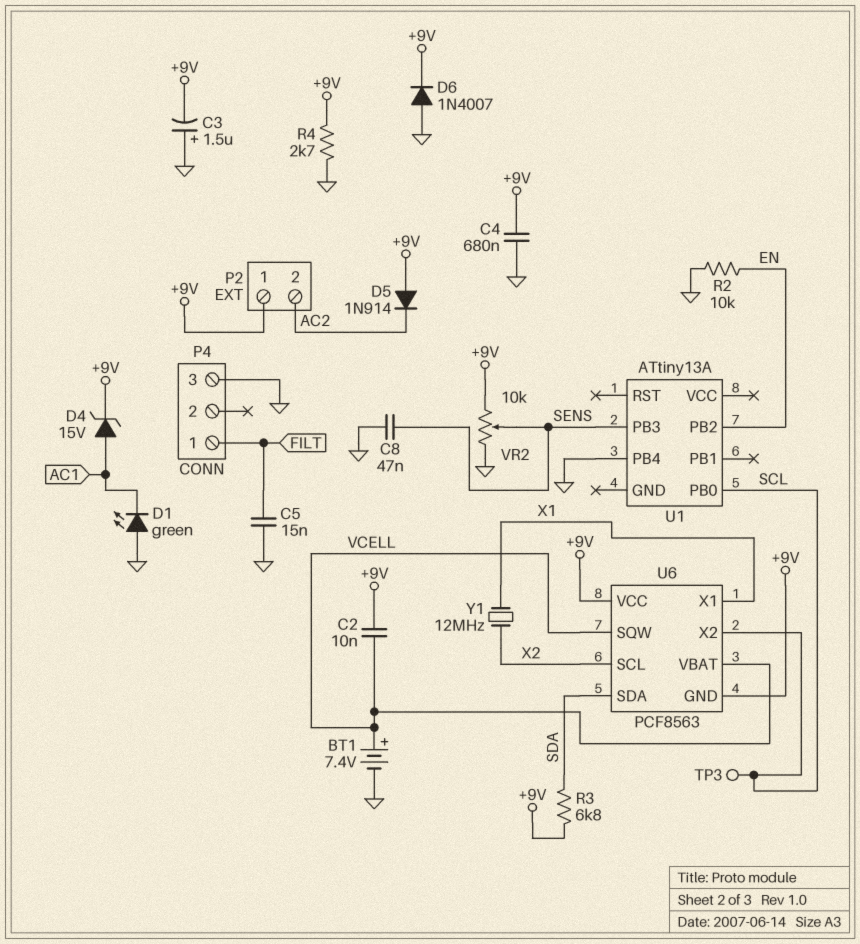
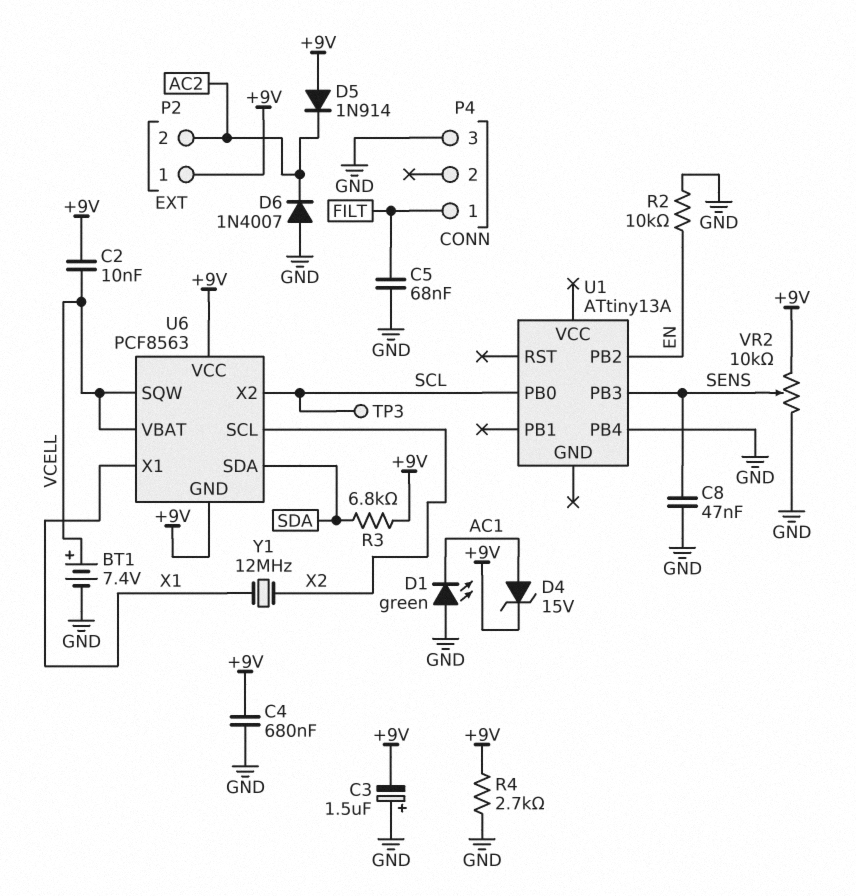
C5: 15nF (FILT, GND) -> 68nF (FILT, GND)
D6: diode 1N4007 (A GND, K +9V) -> diode 1N4007 (A GND, K AC2)

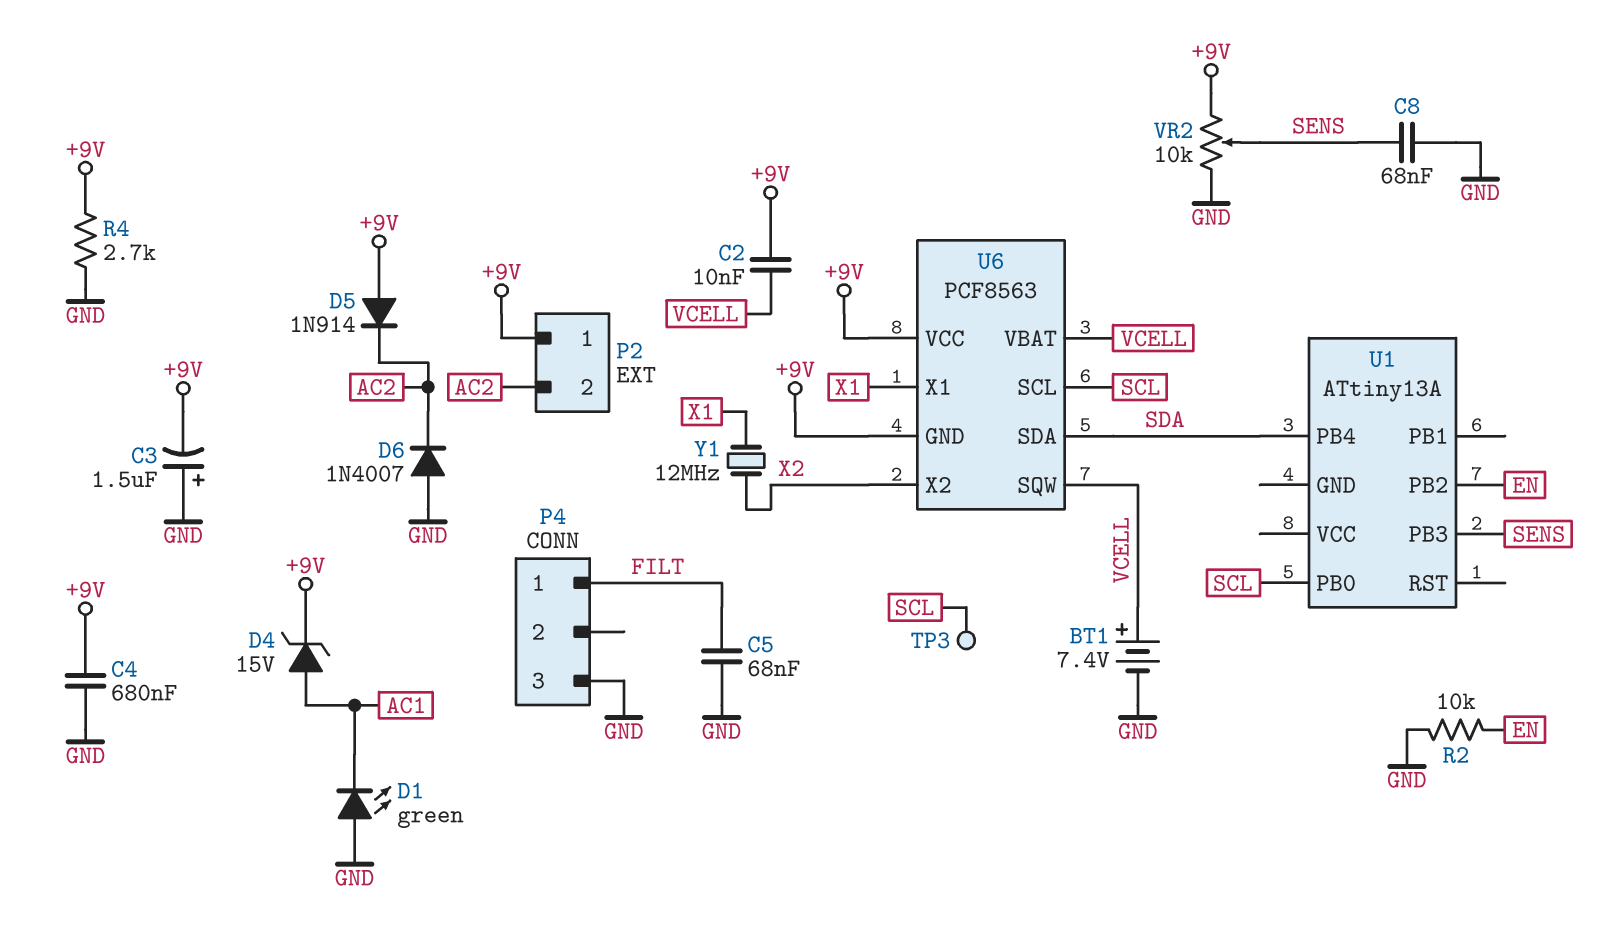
C8: 47nF (GND, SENS) -> 68nF (GND, SENS)
R3: 6.8k (+9V, SDA) -> none
U1 pin PB4: GND -> SDA
U6 pin SCL: X2 -> SCL
U6 pin X2: SCL -> X2

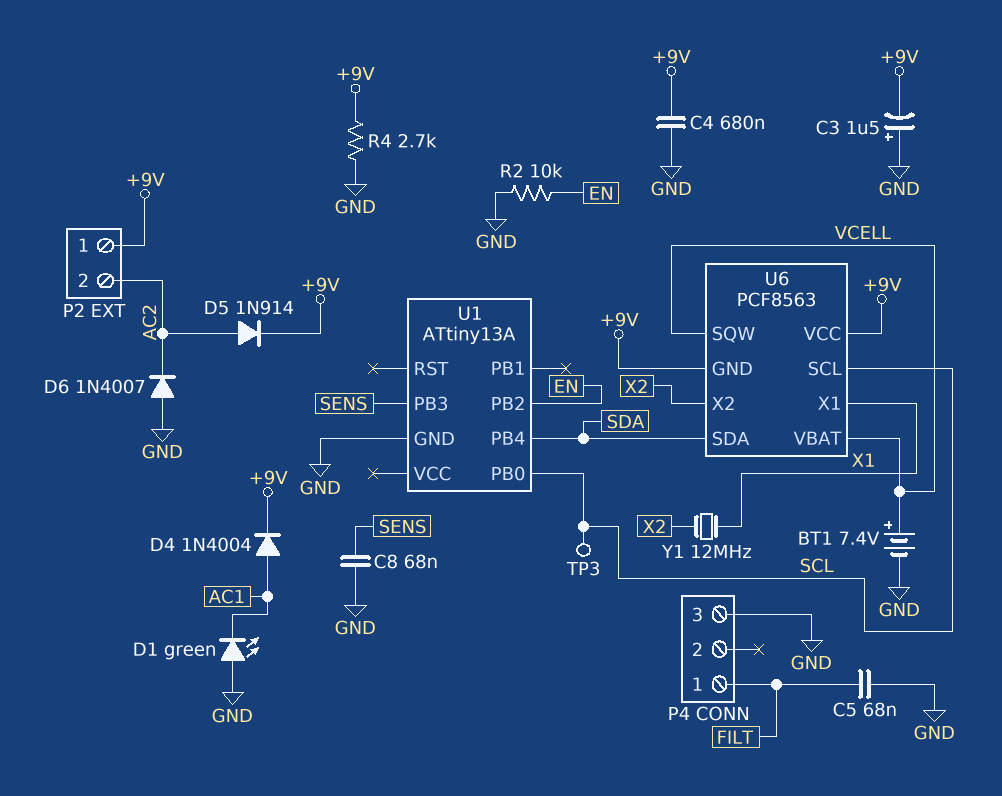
C2: 10nF (+9V, VCELL) -> none
D4: zener 15V (A AC1, K +9V) -> diode 1N4004 (A AC1, K +9V)
D5: diode 1N914 (A +9V, K AC2) -> diode 1N914 (A AC2, K +9V)
U1 pin GND: none -> GND
VR2: 10k (+9V, GND, wiper SENS) -> none

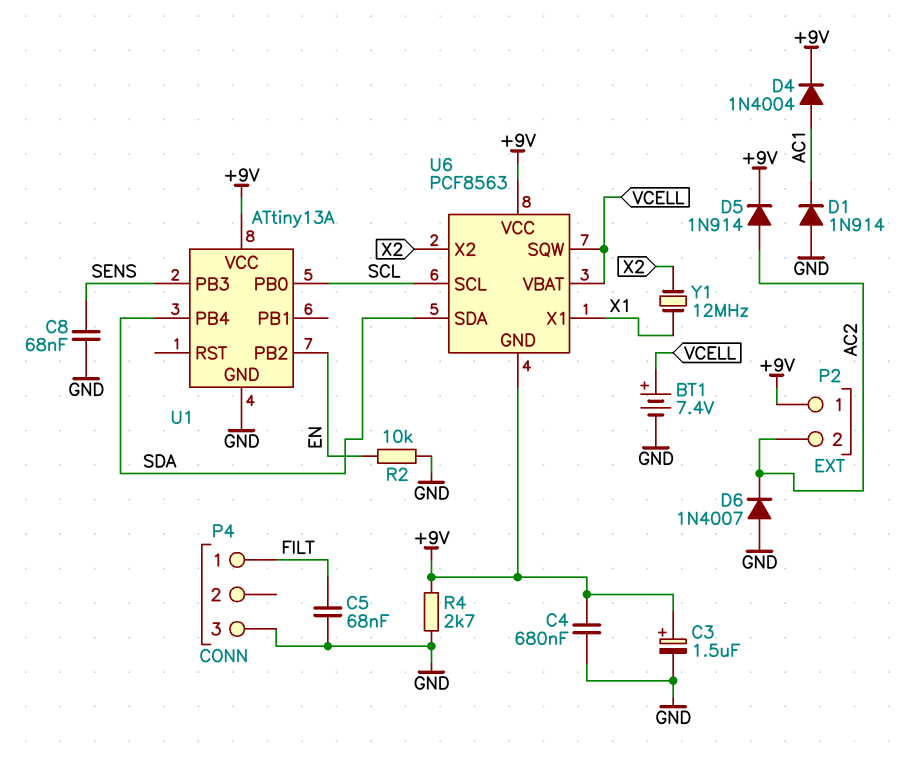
C3: 1.5uF (plus GND, minus +9V) -> 1.5uF (plus +9V, minus GND)
D1: LED green (A GND, K AC1) -> diode 1N914 (A GND, K AC1)
TP3: test point (SCL) -> none
U1 pin VCC: none -> +9V

